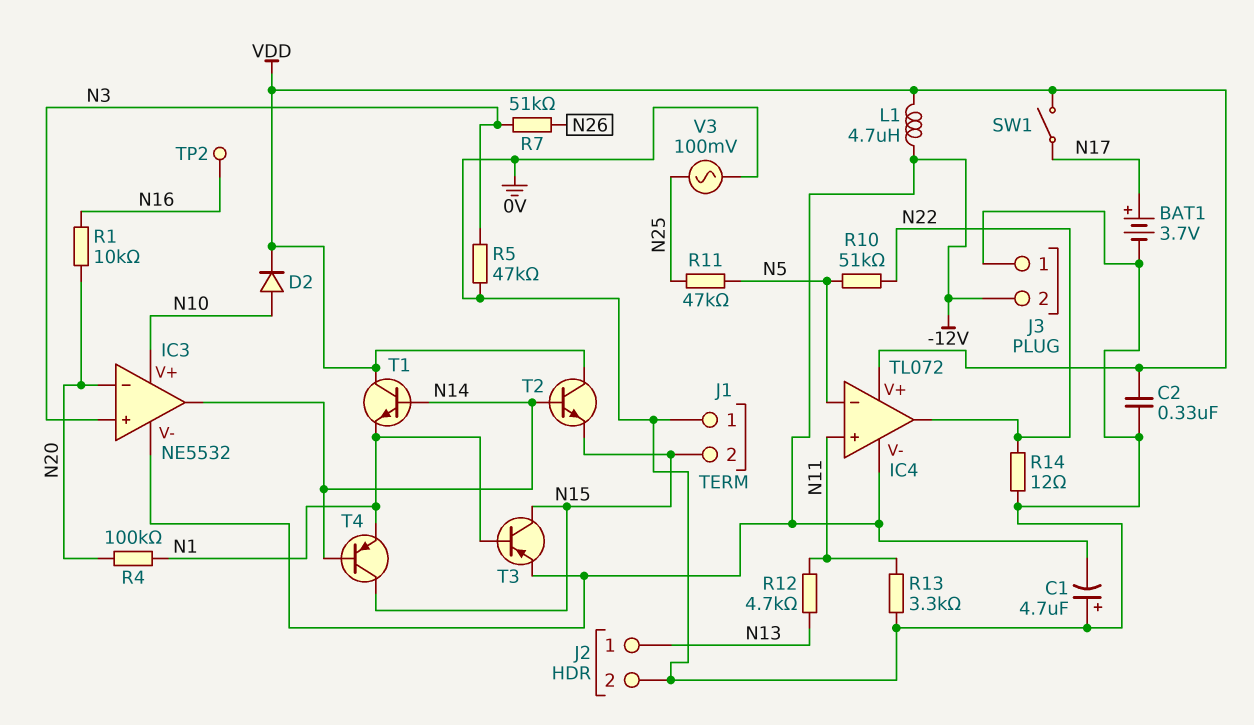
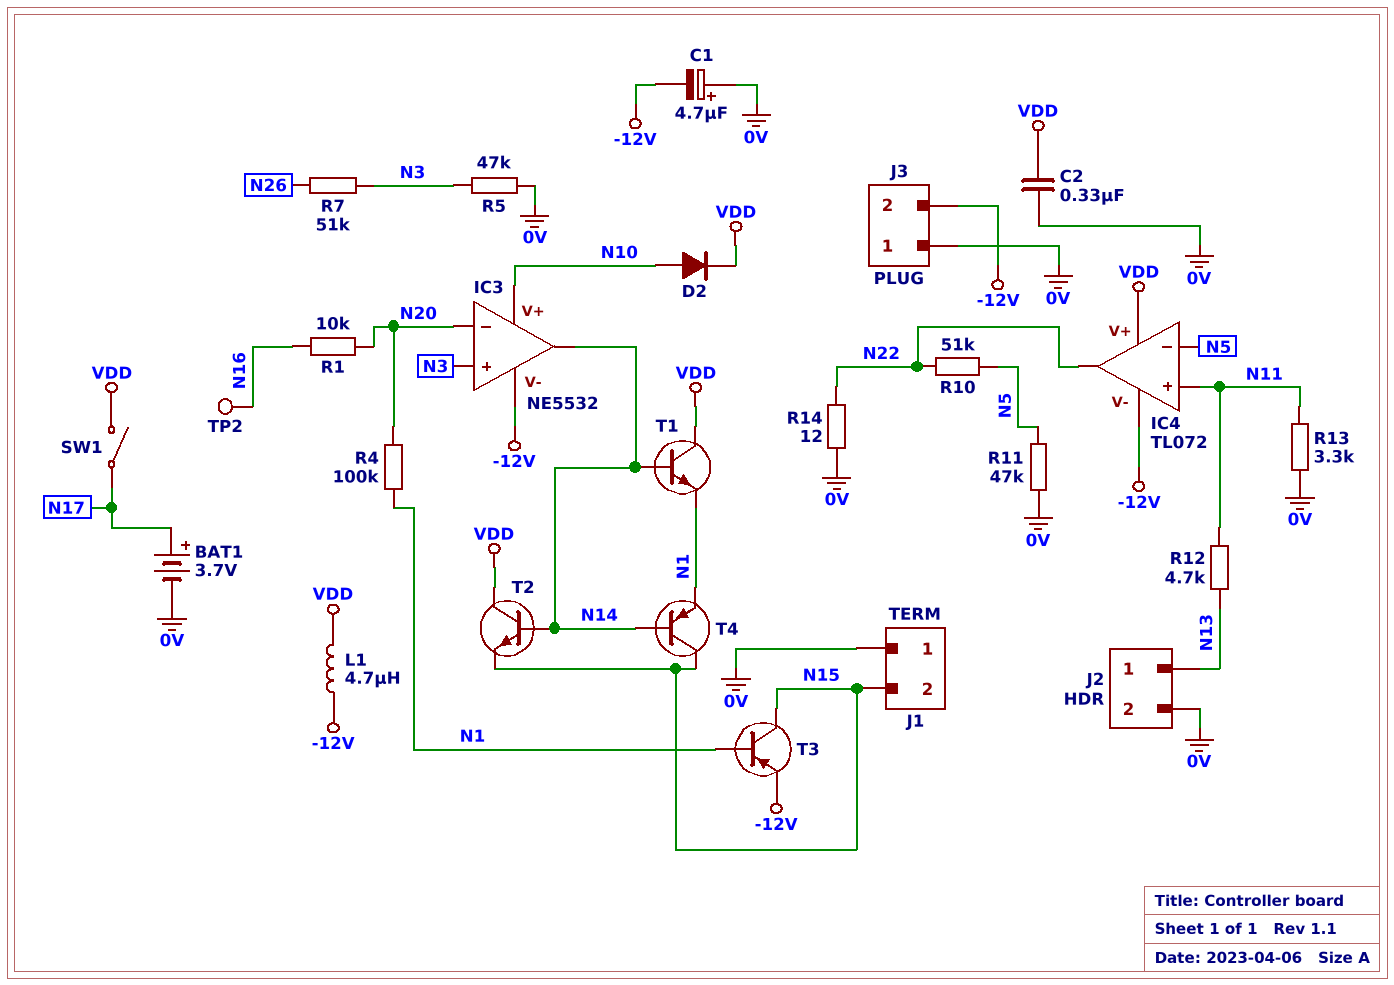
R11: 47k (N5, N25) -> 47k (0V, N5)
V3: AC 100mV (0V, N25) -> none

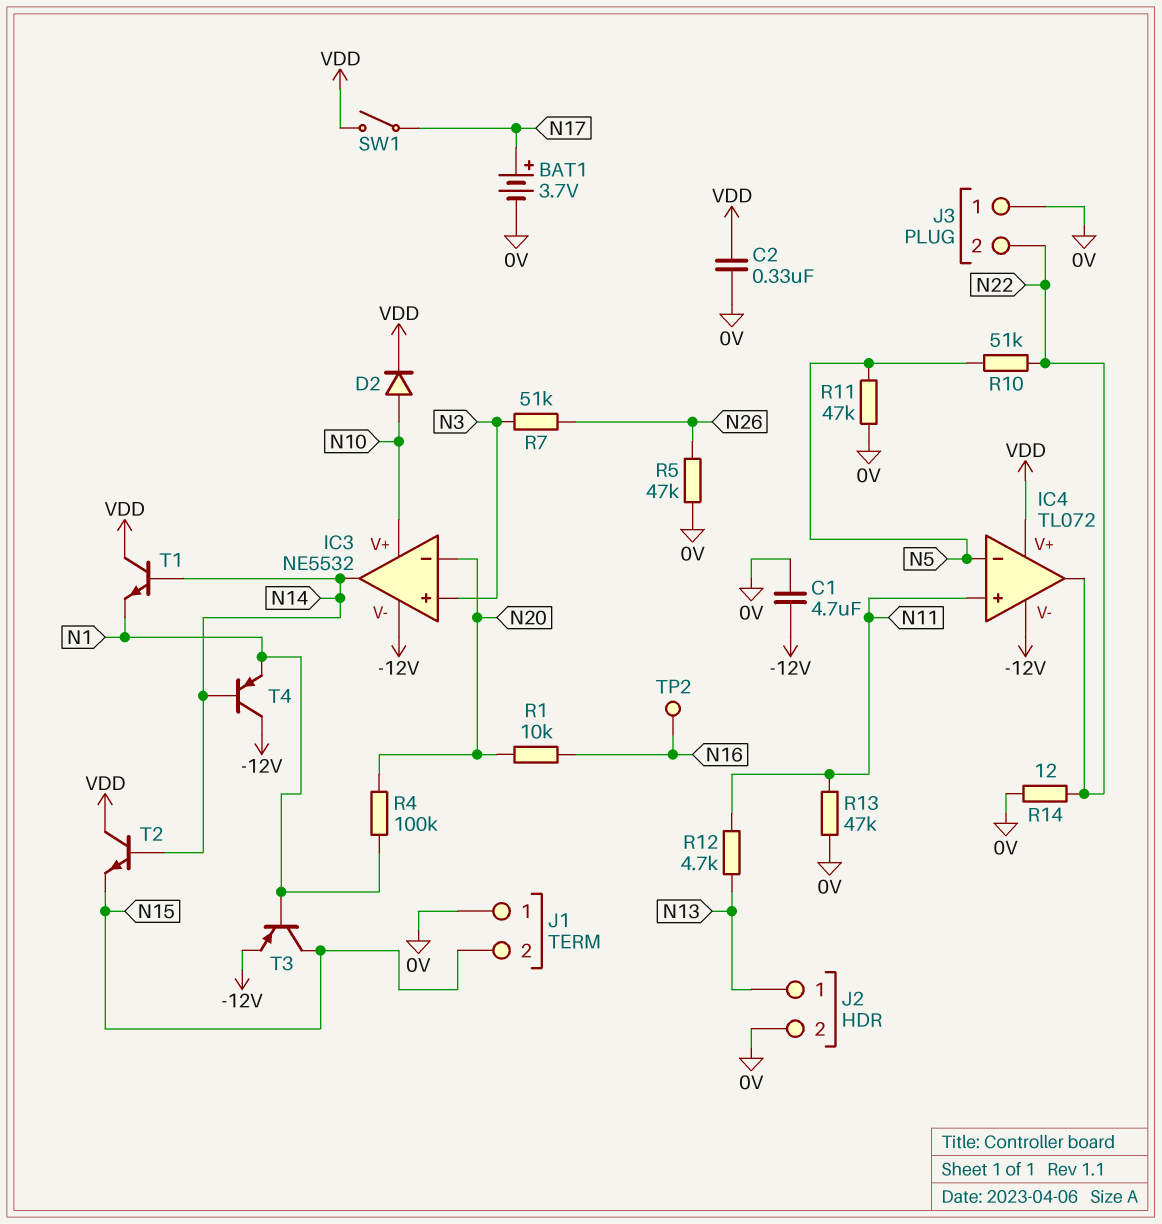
C1: 4.7uF (plus 0V, minus -12V) -> 4.7uF (-12V, 0V)
J3 pin 2: -12V -> N22
L1: 4.7uH (-12V, VDD) -> none
R5: 47k (0V, N3) -> 47k (0V, N26)
R13: 3.3k (0V, N11) -> 47k (0V, N11)
T4: PNP (B N14, C N15, E N1) -> PNP (B N14, C -12V, E N1)

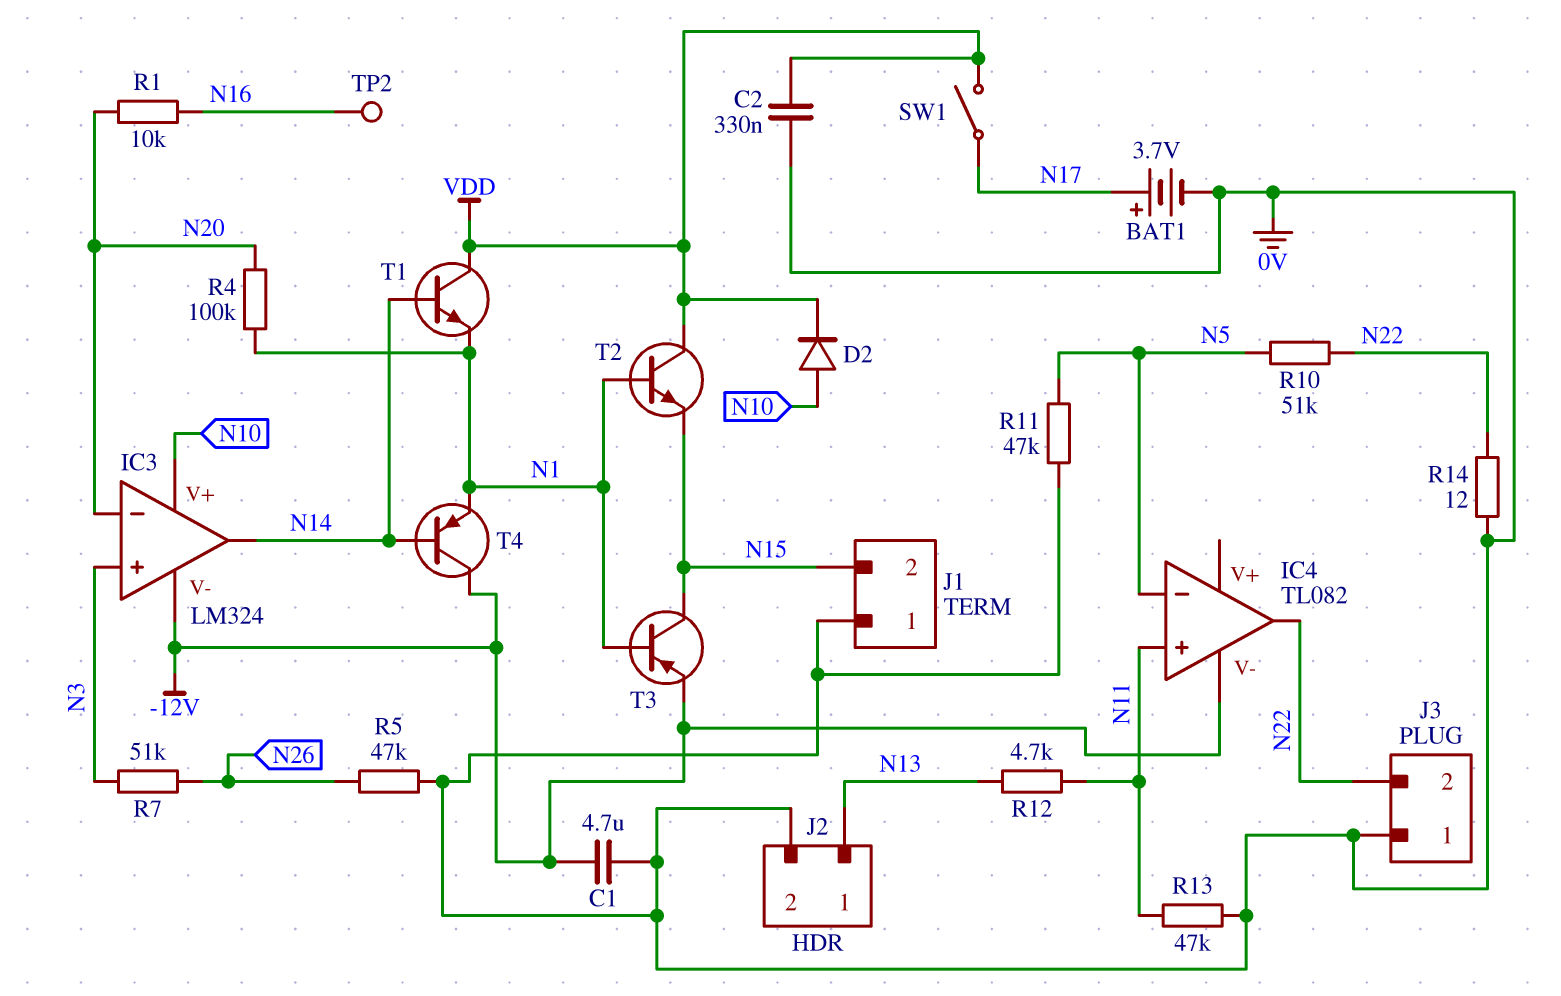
IC3: NE5532 -> LM324
IC4: TL072 -> TL082
IC4 pin V+: VDD -> none
T2: NPN (B N14, C VDD, E N15) -> NPN (B N1, C VDD, E N15)

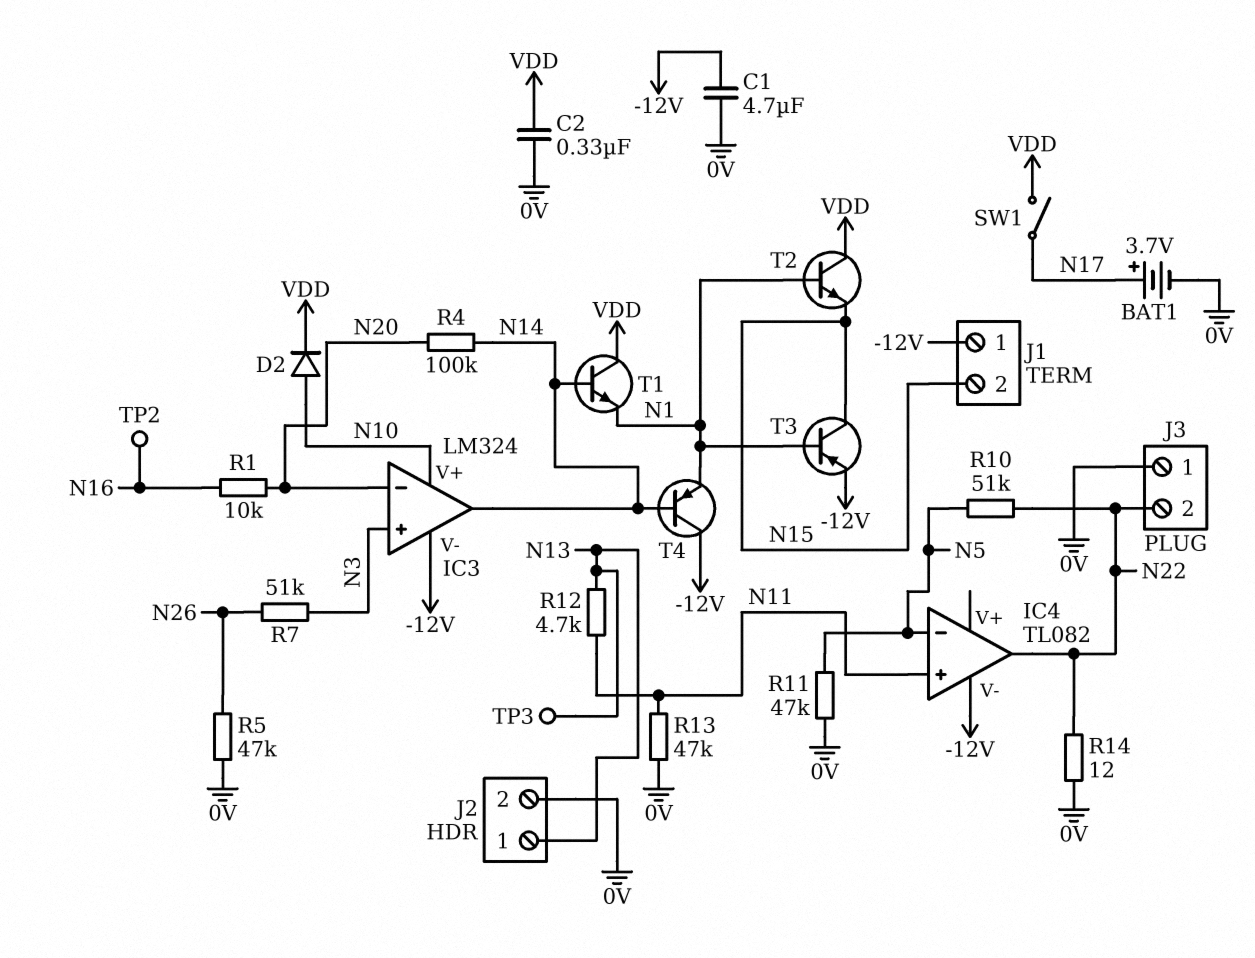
J1 pin 1: 0V -> -12V
R4: 100k (N1, N20) -> 100k (N14, N20)
TP3: none -> test point (N13)

